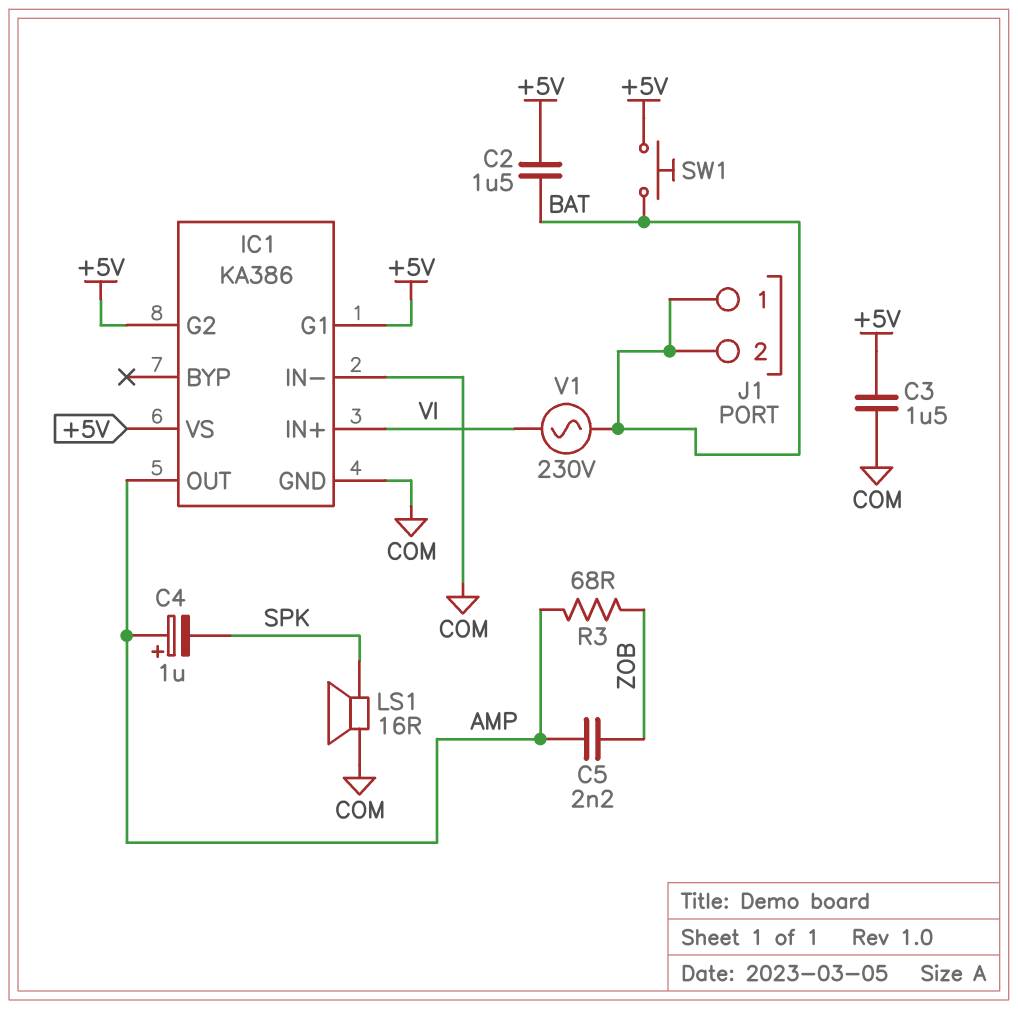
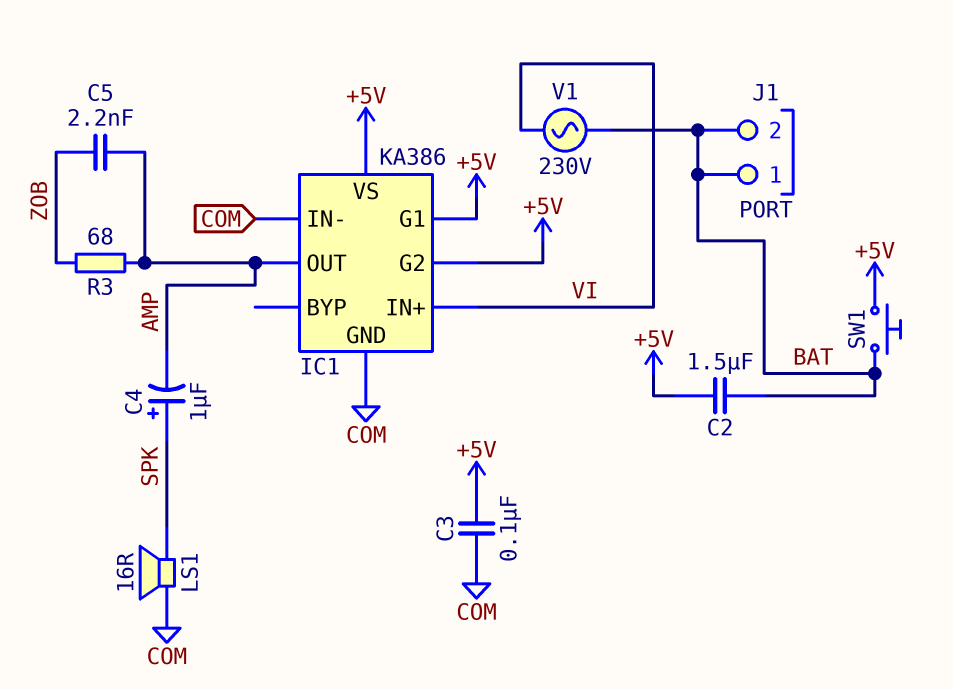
C3: 1.5uF (+5V, COM) -> 100nF (+5V, COM)
C4: 1uF (plus AMP, minus SPK) -> 1uF (plus SPK, minus AMP)

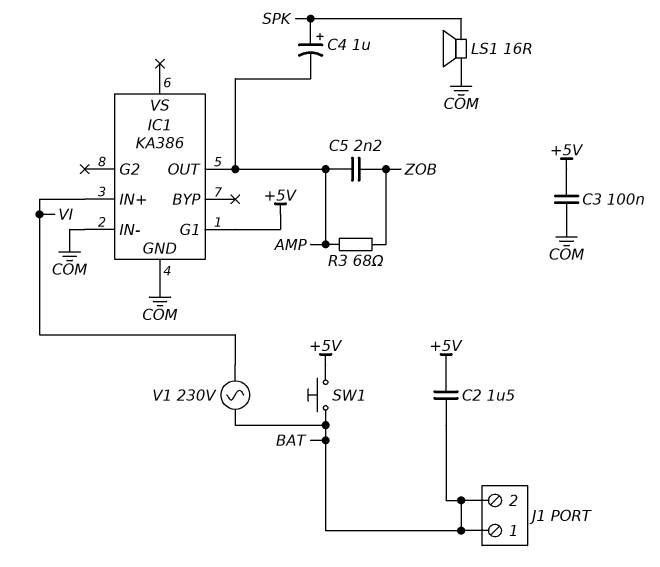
IC1 pin G2: +5V -> none
IC1 pin VS: +5V -> none

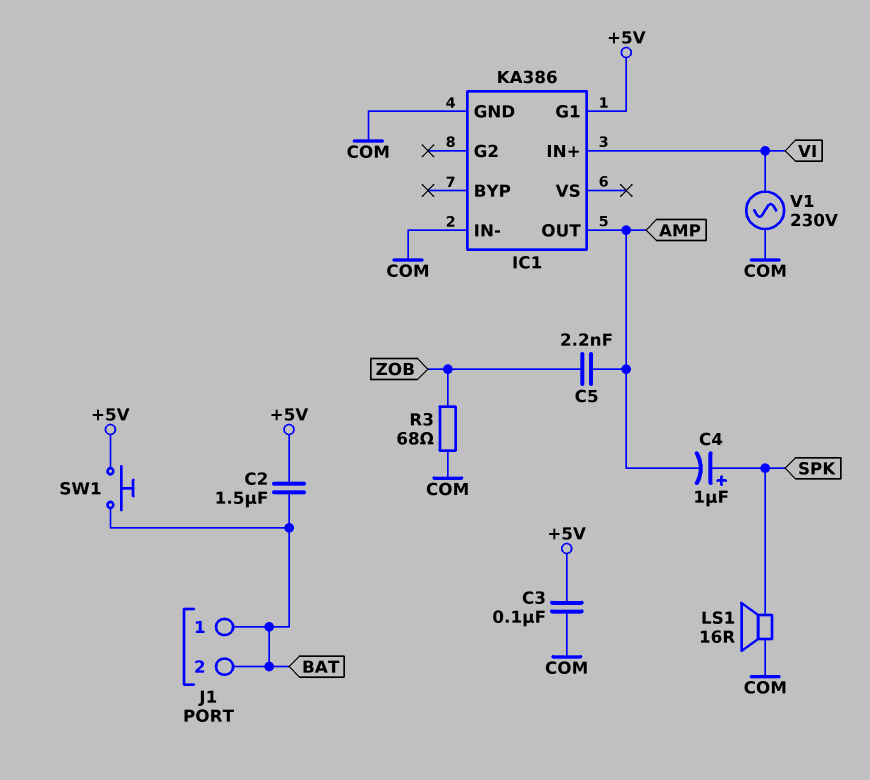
R3: 68 (AMP, ZOB) -> 68 (COM, ZOB)
V1: AC 230V (BAT, VI) -> AC 230V (COM, VI)

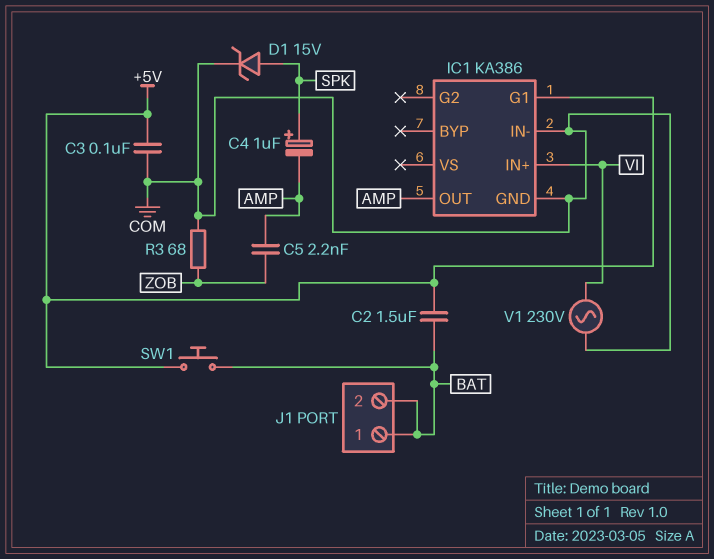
D1: none -> zener 15V (A SPK, K COM)
LS1: speaker 16R (COM, SPK) -> none

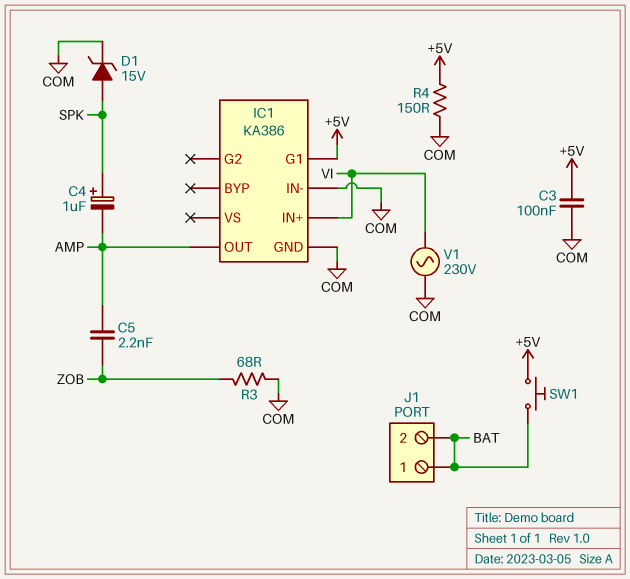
C2: 1.5uF (+5V, BAT) -> none
R4: none -> 150 (+5V, COM)

